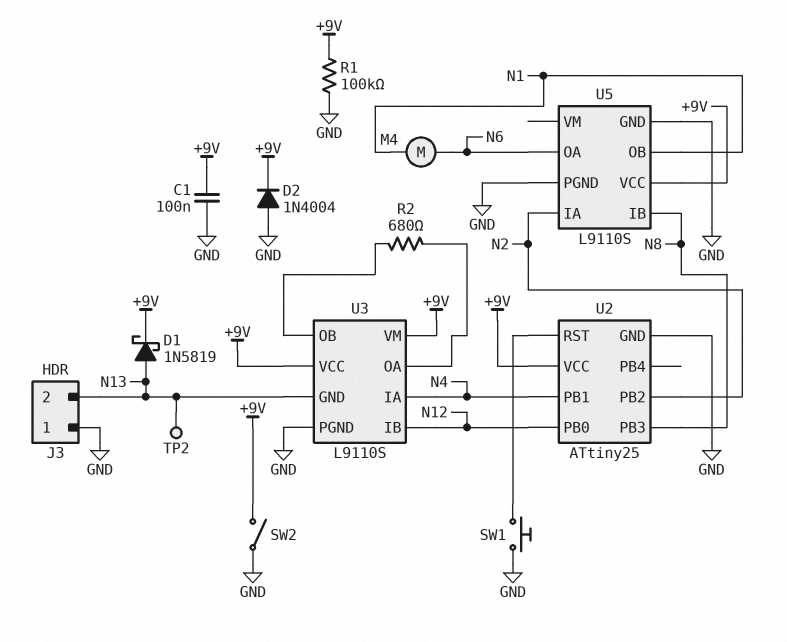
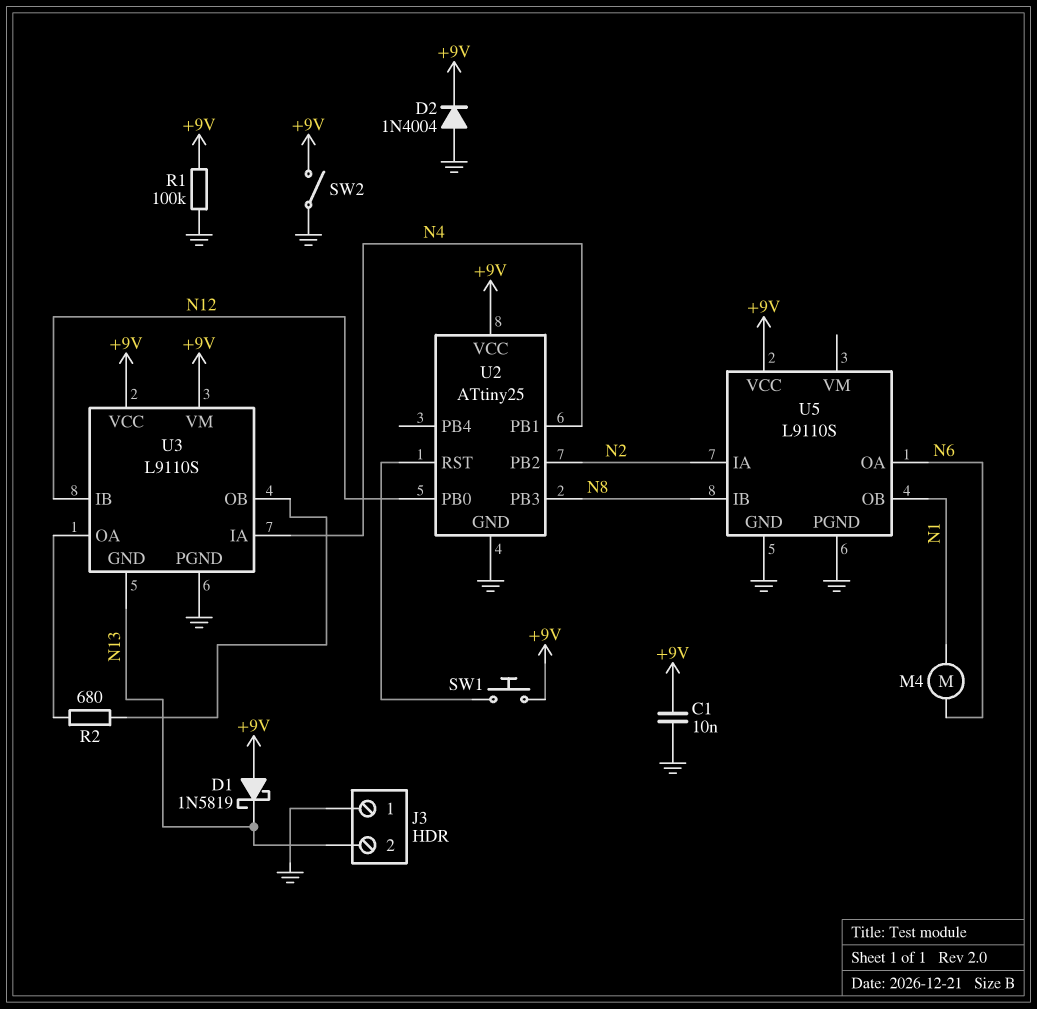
C1: 100nF (+9V, GND) -> 10nF (+9V, GND)
D1: schottky 1N5819 (A N13, K +9V) -> schottky 1N5819 (A +9V, K N13)
SW1: button (GND, U2/RST) -> button (+9V, U2/RST)
TP2: test point (N13) -> none

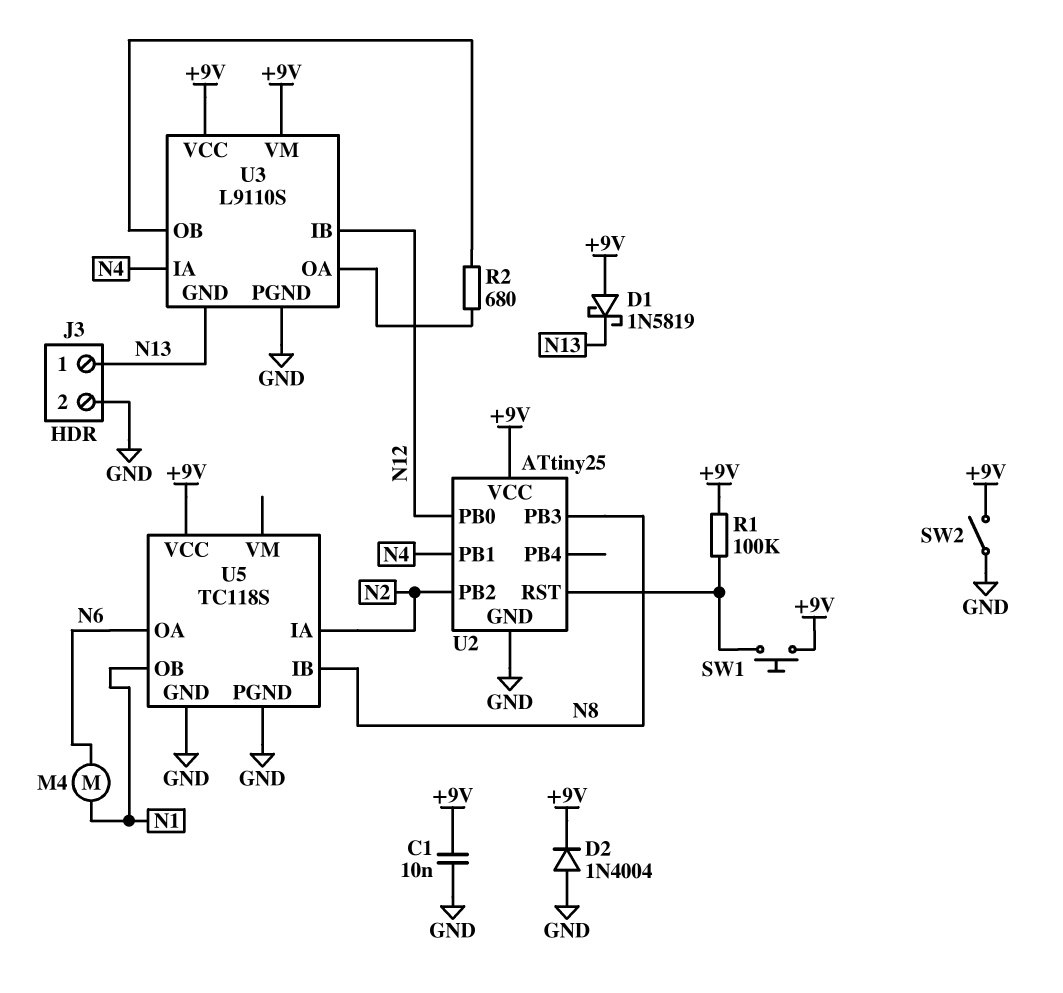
J3 pin 1: GND -> N13
J3 pin 2: N13 -> GND
R1: 100k (+9V, GND) -> 100k (+9V, U2/RST)
U5: L9110S -> TC118S

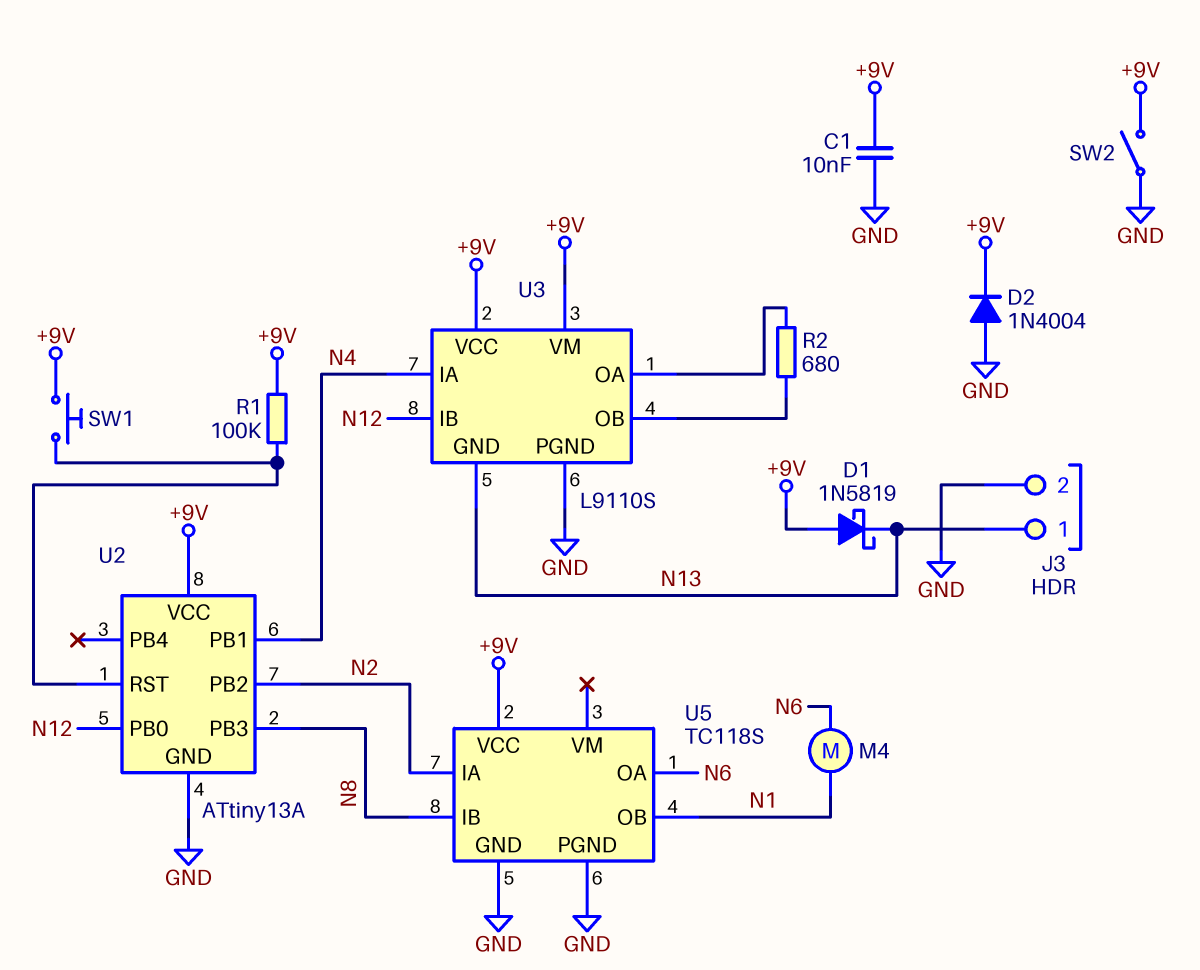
U2: ATtiny25 -> ATtiny13A

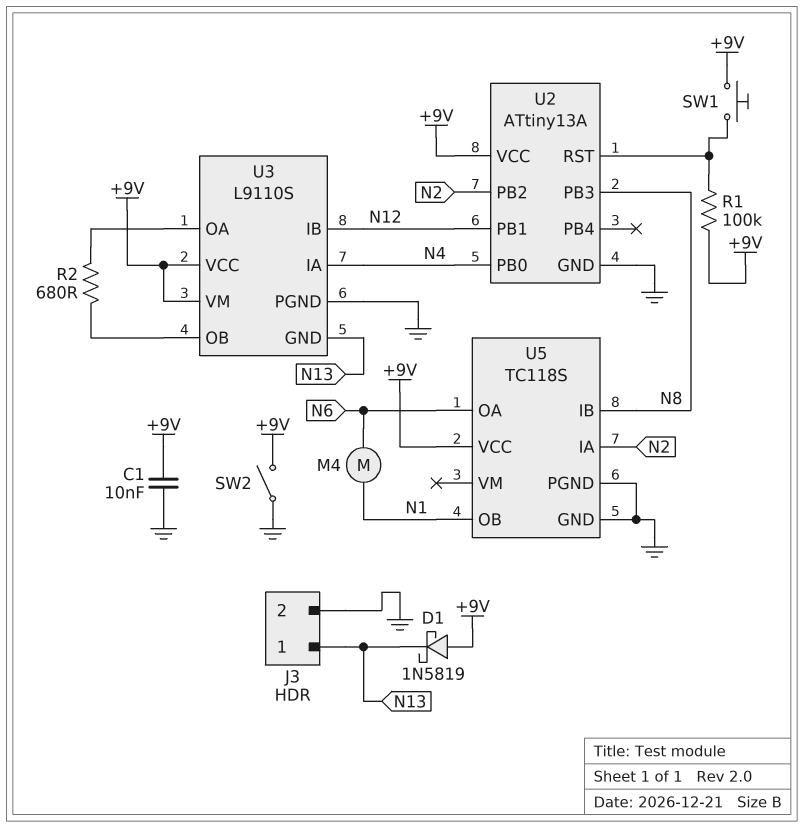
D2: diode 1N4004 (A GND, K +9V) -> none
U2 pin PB0: N12 -> N4
U2 pin PB1: N4 -> N12

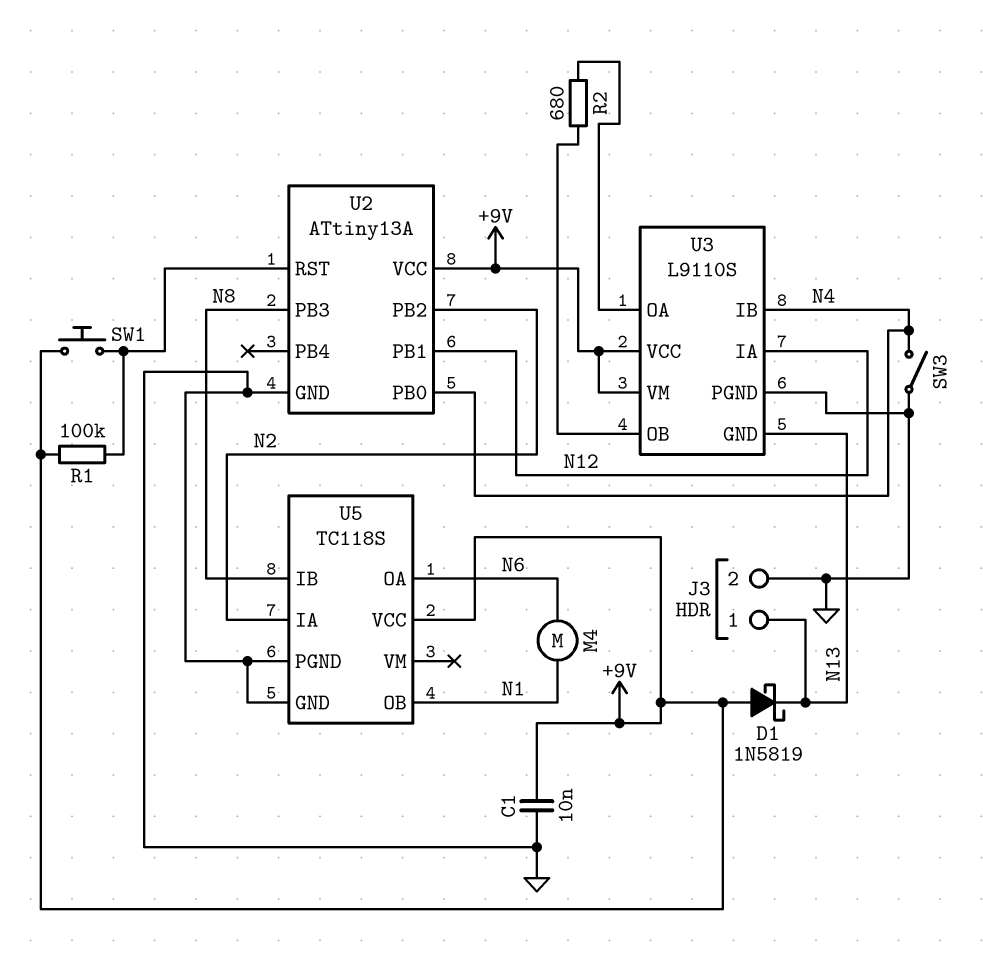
SW2: switch (+9V, GND) -> none
SW3: none -> switch (GND, N4)
U3 pin IA: N4 -> N12
U3 pin IB: N12 -> N4

